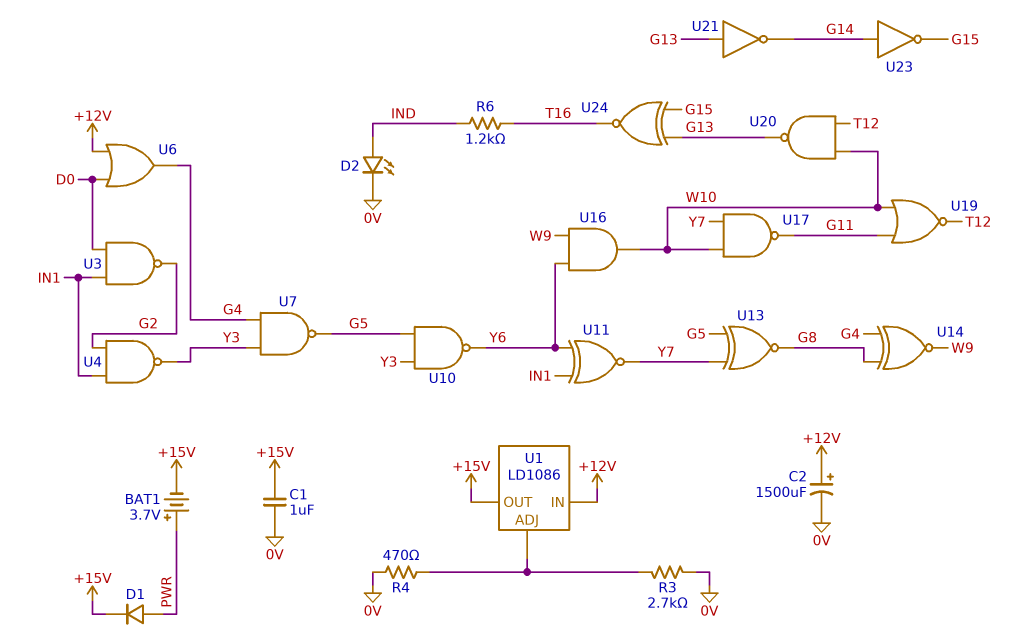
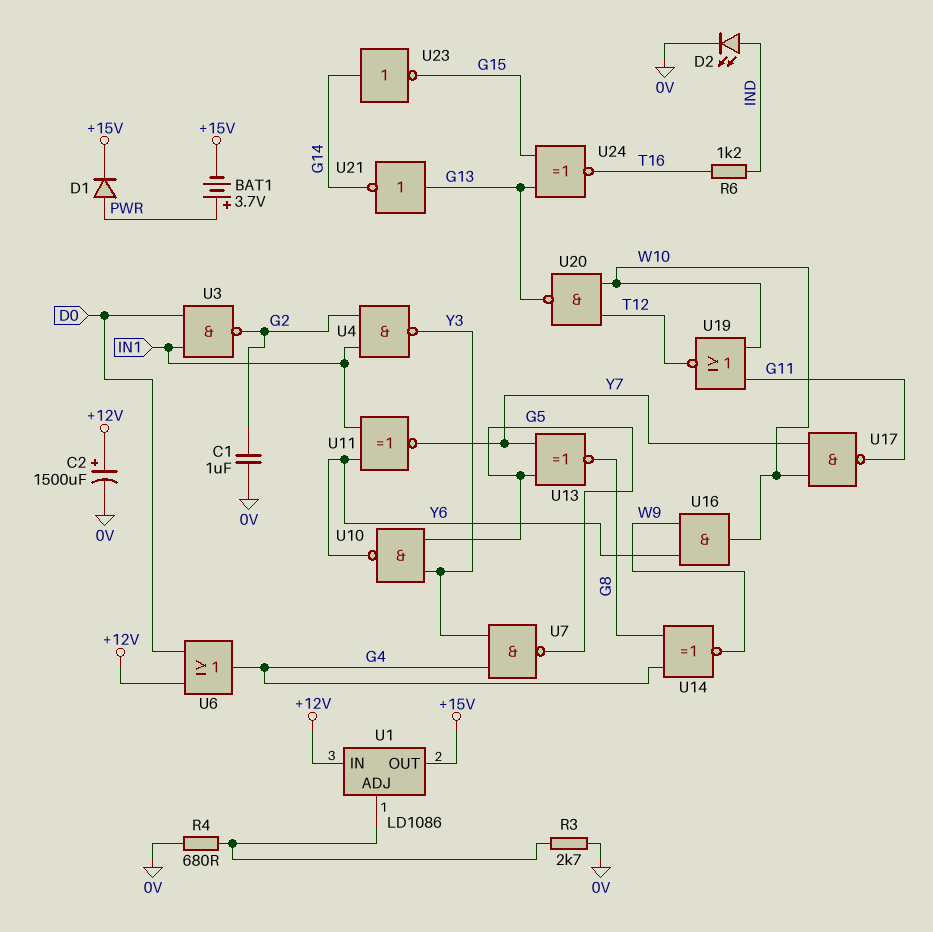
C1: 1uF (+15V, 0V) -> 1uF (0V, G2)
R4: 470 (0V, U1/ADJ) -> 680 (0V, U1/ADJ)

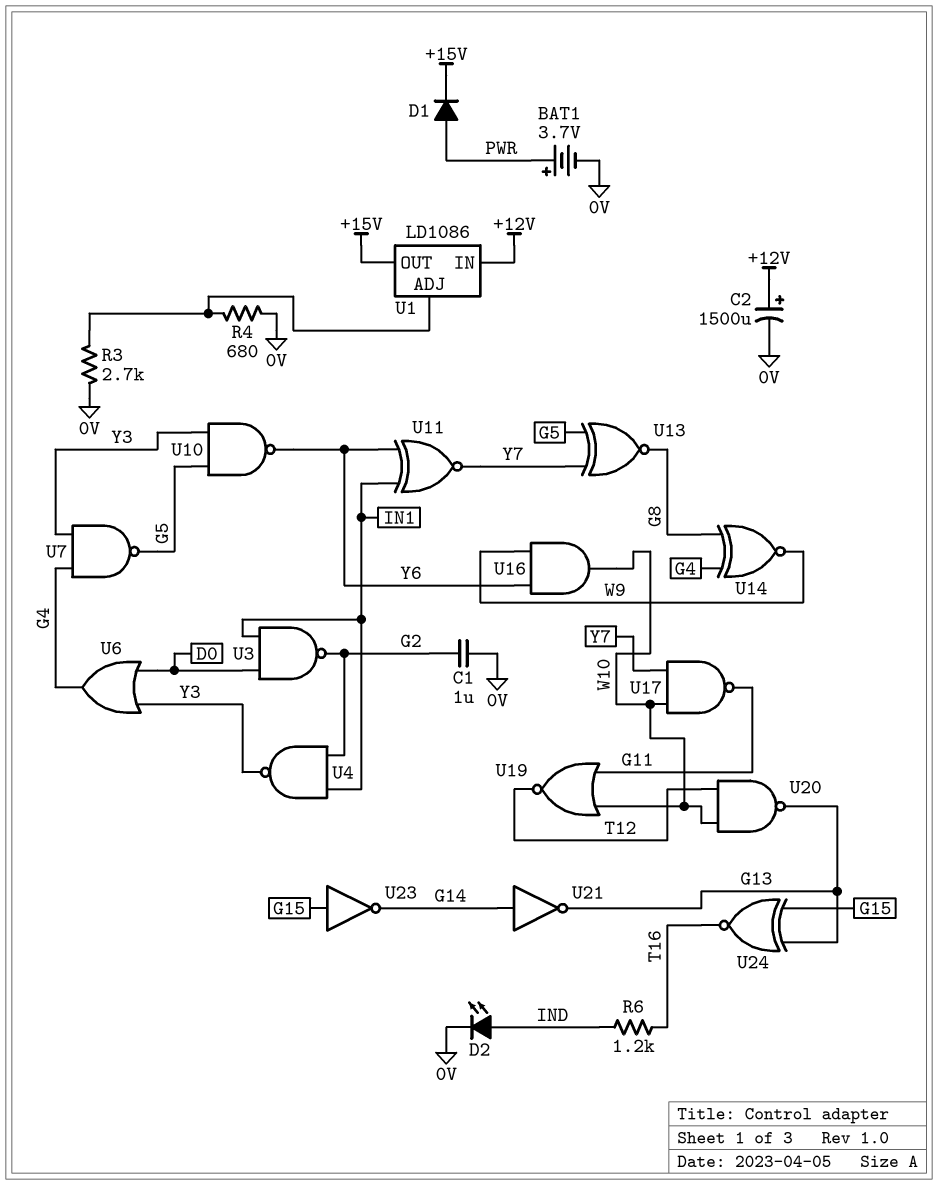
BAT1: 3.7V (plus PWR, minus +15V) -> 3.7V (plus PWR, minus 0V)
U6: OR (in +12V, in D0, out G4) -> OR (in D0, in Y3, out G4)
U21: NOT (in G13, out G14) -> NOT (in G14, out G13)
U23: NOT (in G14, out G15) -> NOT (in G15, out G14)

